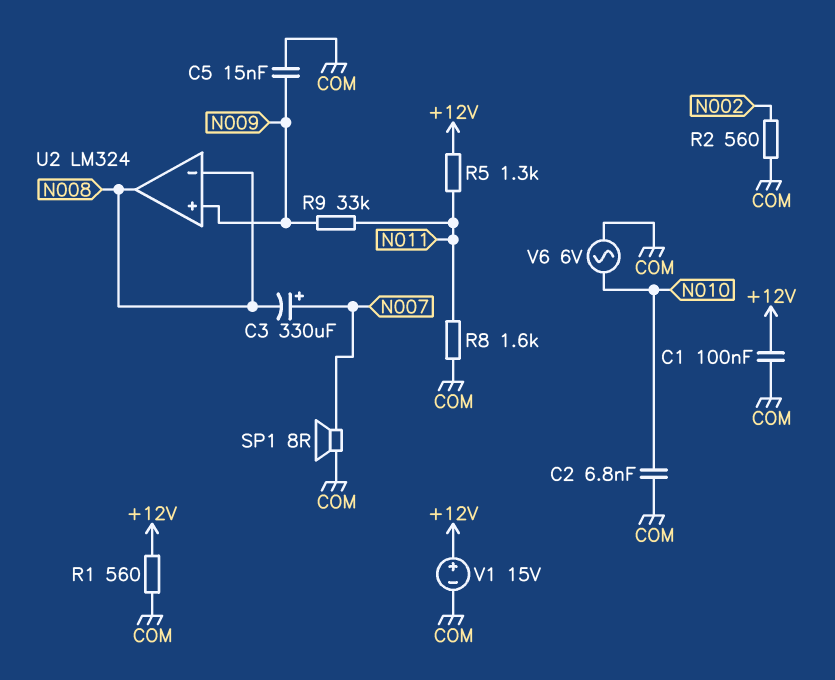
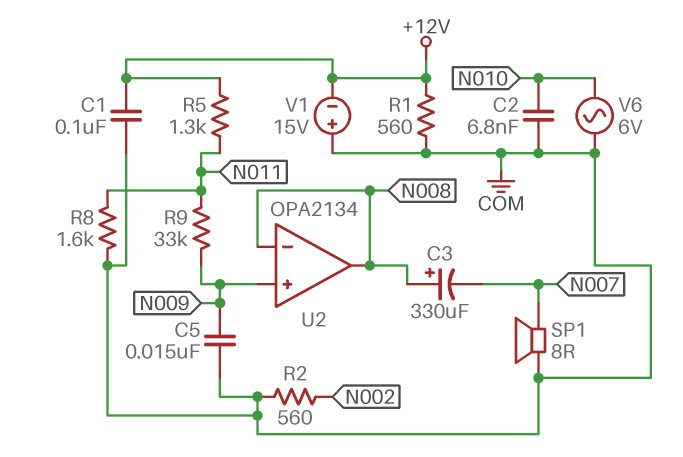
C3: 330uF (plus N007, minus N008) -> 330uF (plus N008, minus N007)
U2: LM324 -> OPA2134
V1: 15V (plus +12V, minus COM) -> 15V (plus COM, minus +12V)

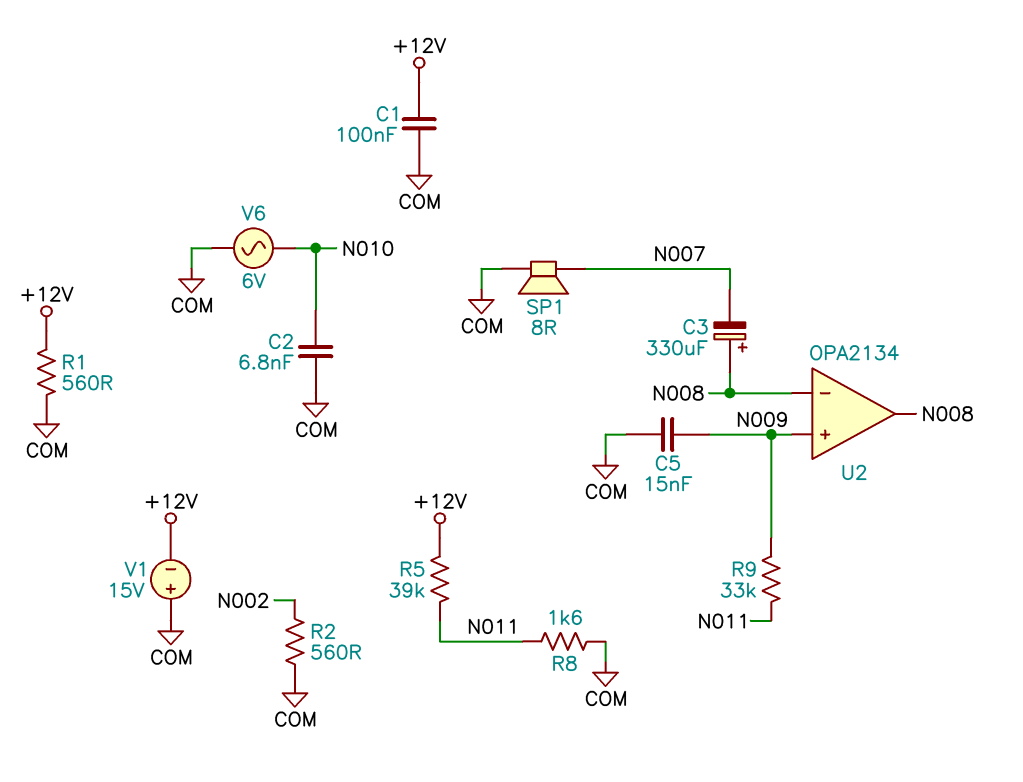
R5: 1.3k (+12V, N011) -> 39k (+12V, N011)

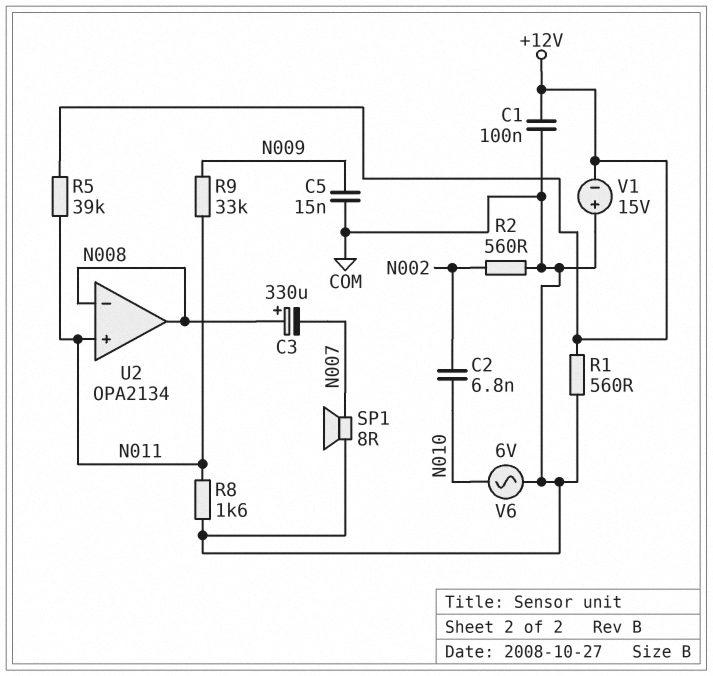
C2: 6.8nF (COM, N010) -> 6.8nF (N002, N010)
U2 pin in+: N009 -> N011

